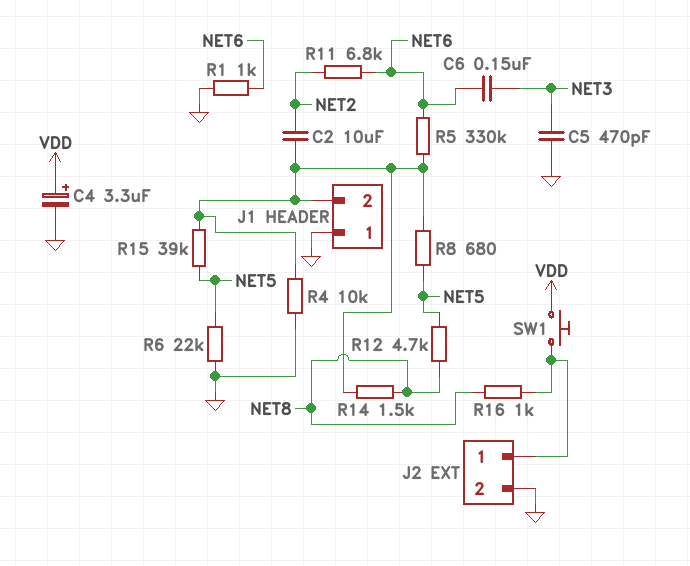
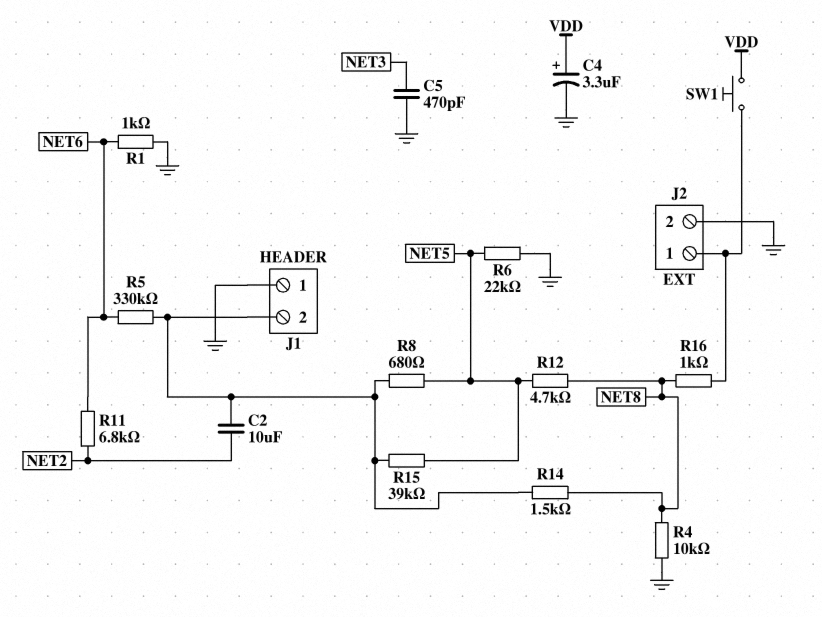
C6: 150nF (NET3, NET6) -> none
R4: 10k (GND, J1/2) -> 10k (GND, NET8)

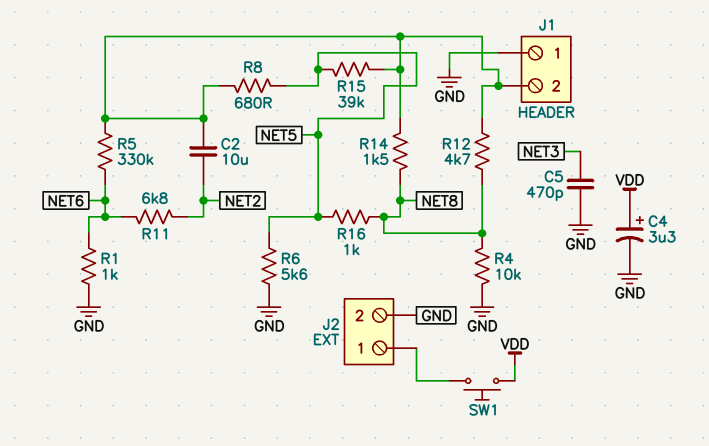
R6: 22k (GND, NET5) -> 5.6k (GND, NET5)
R12: 4.7k (NET5, NET8) -> 4.7k (J1/2, NET8)
R16: 1k (J2/1, NET8) -> 1k (NET5, NET8)

